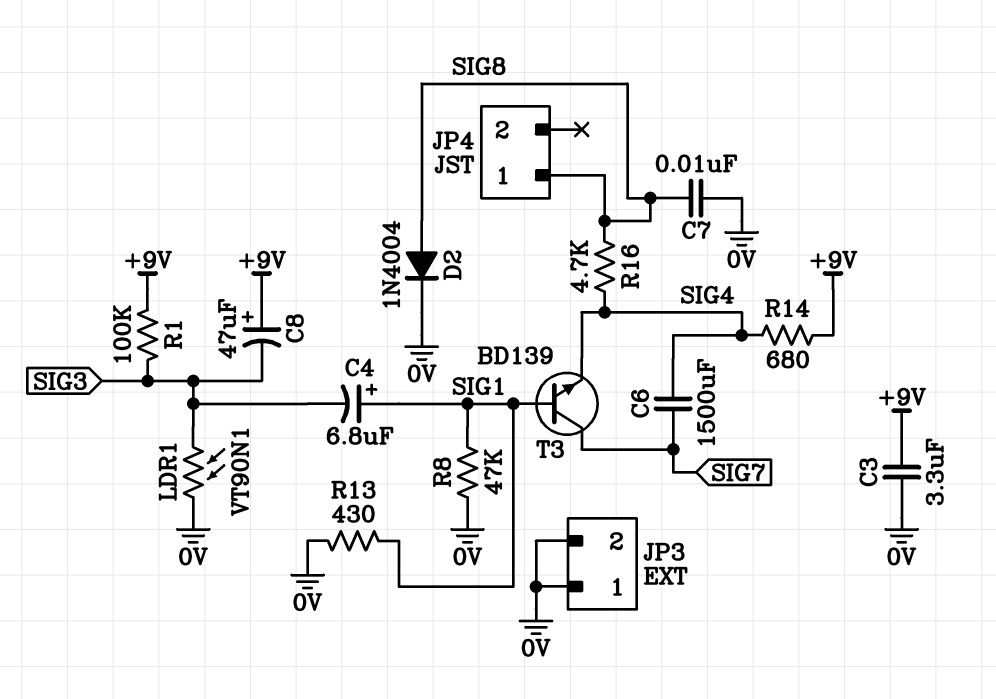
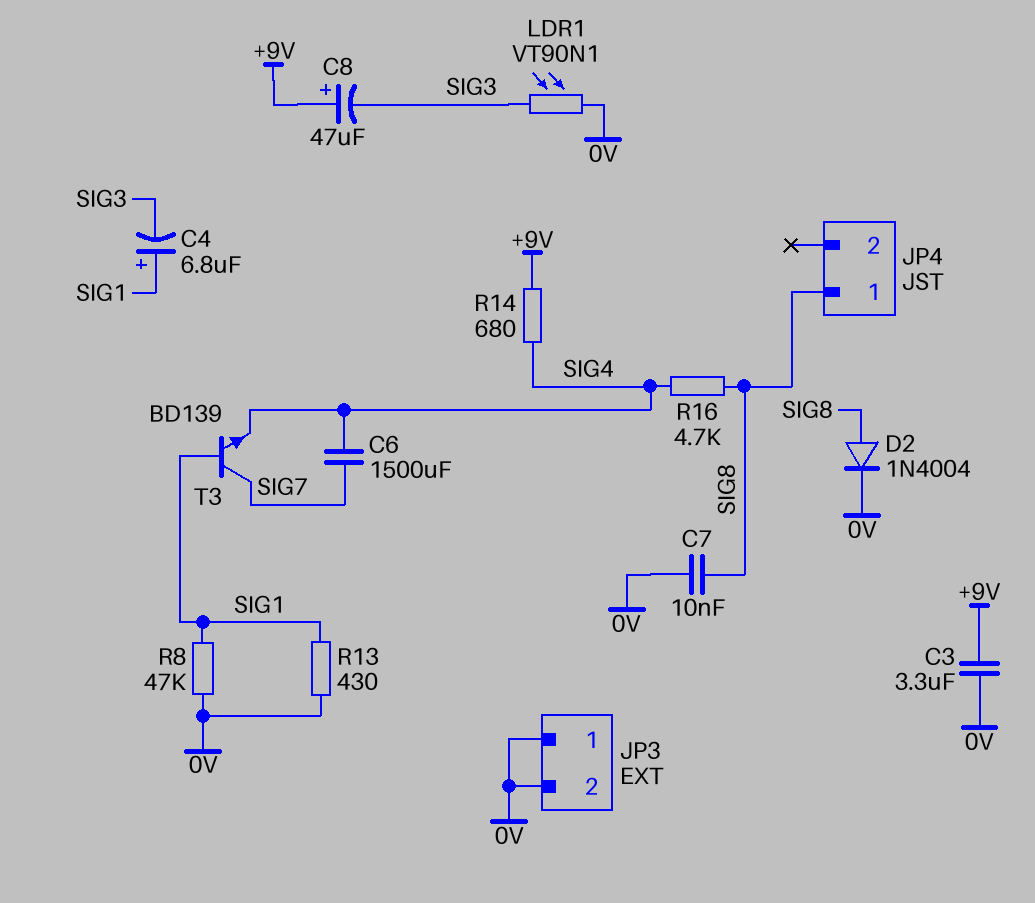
R1: 100k (+9V, SIG3) -> none

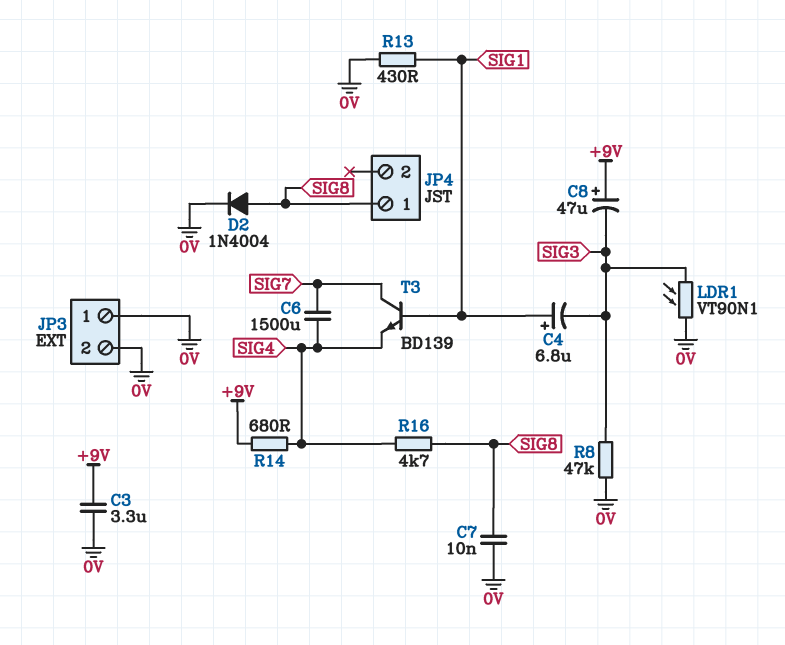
R8: 47k (0V, SIG1) -> 47k (0V, SIG3)

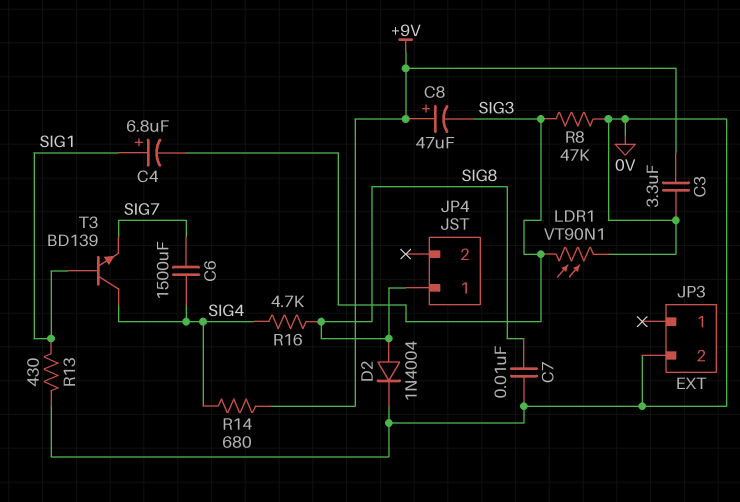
JP3 pin 1: 0V -> none
T3: NPN BD139 (B SIG1, C SIG7, E SIG4) -> NPN BD139 (B SIG1, C SIG4, E SIG7)

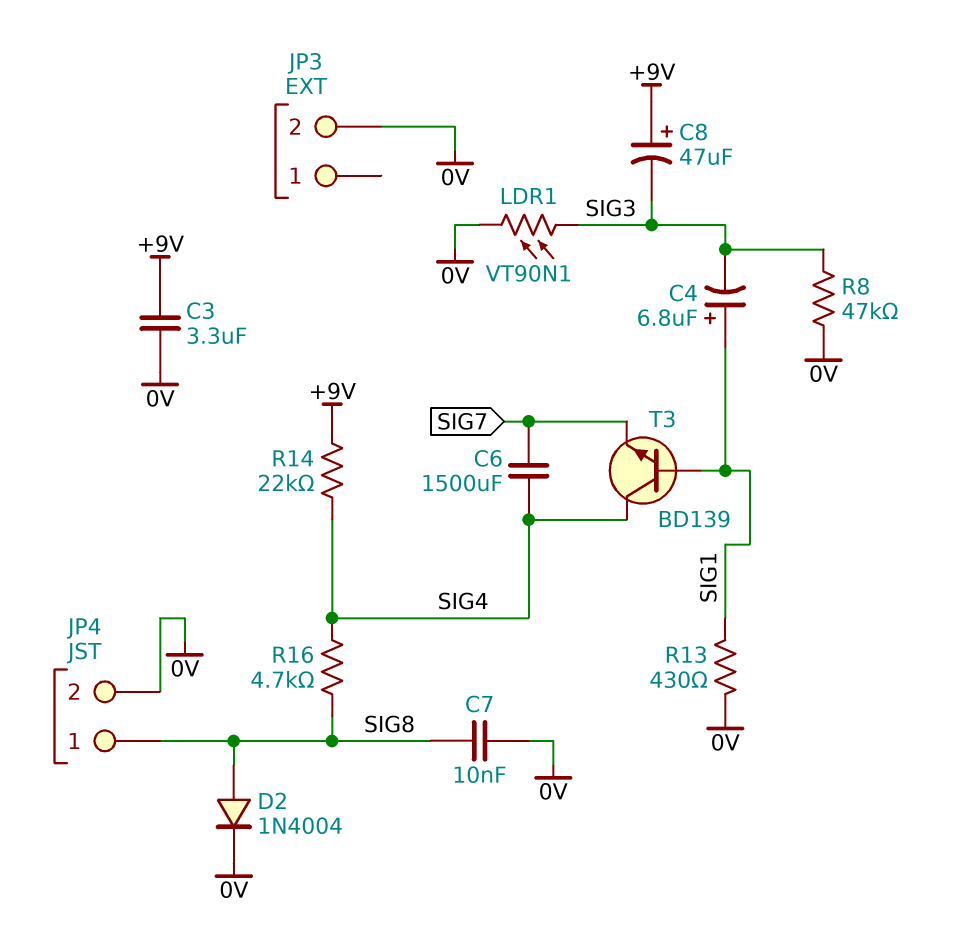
JP4 pin 2: none -> 0V
R14: 680 (+9V, SIG4) -> 22k (+9V, SIG4)

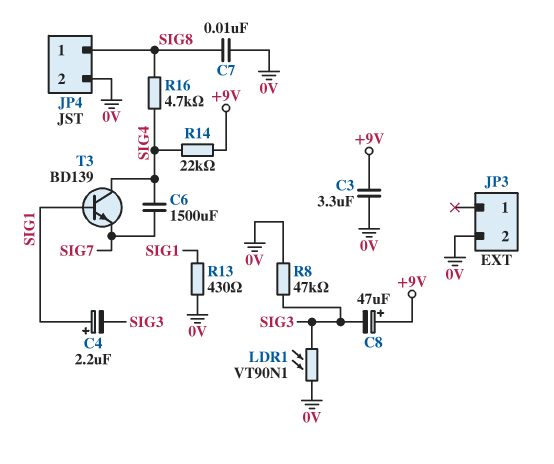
C4: 6.8uF (plus SIG1, minus SIG3) -> 2.2uF (plus SIG1, minus SIG3)
D2: diode 1N4004 (A SIG8, K 0V) -> none

